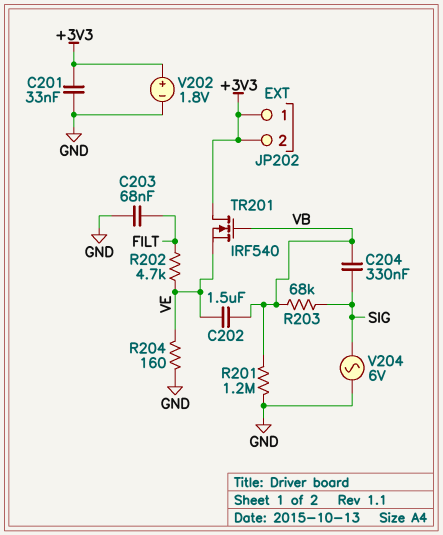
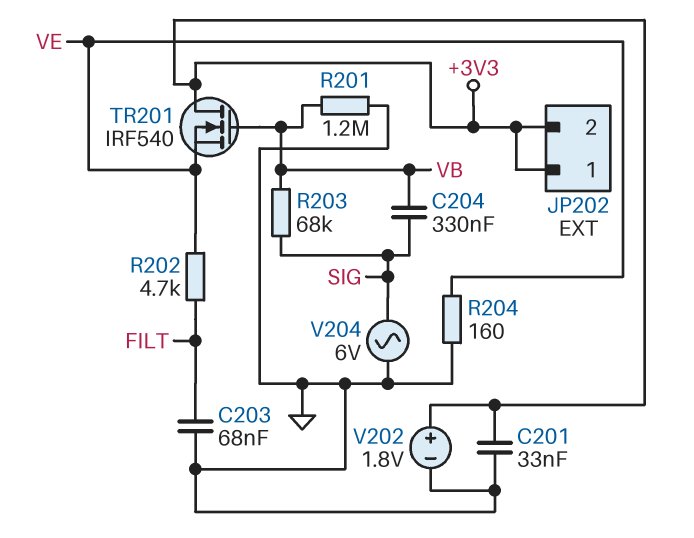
C202: 1.5uF (VB, VE) -> none

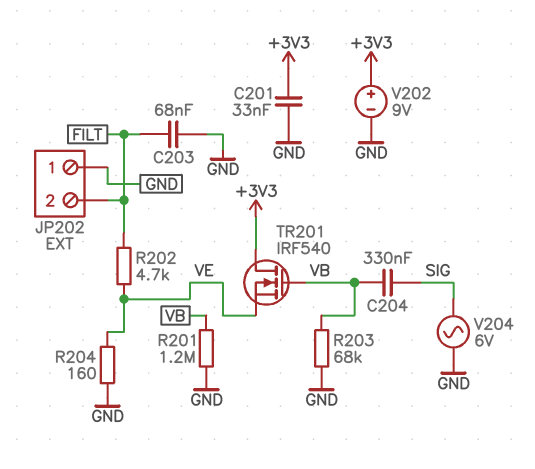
JP202 pin 1: +3V3 -> GND
JP202 pin 2: +3V3 -> FILT
R203: 68k (SIG, VB) -> 68k (GND, VB)
V202: 1.8V (plus +3V3, minus GND) -> 9V (plus +3V3, minus GND)

